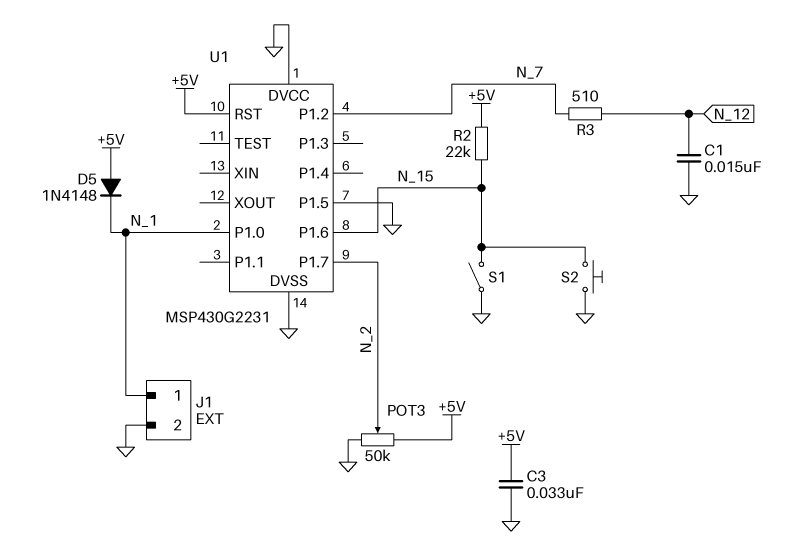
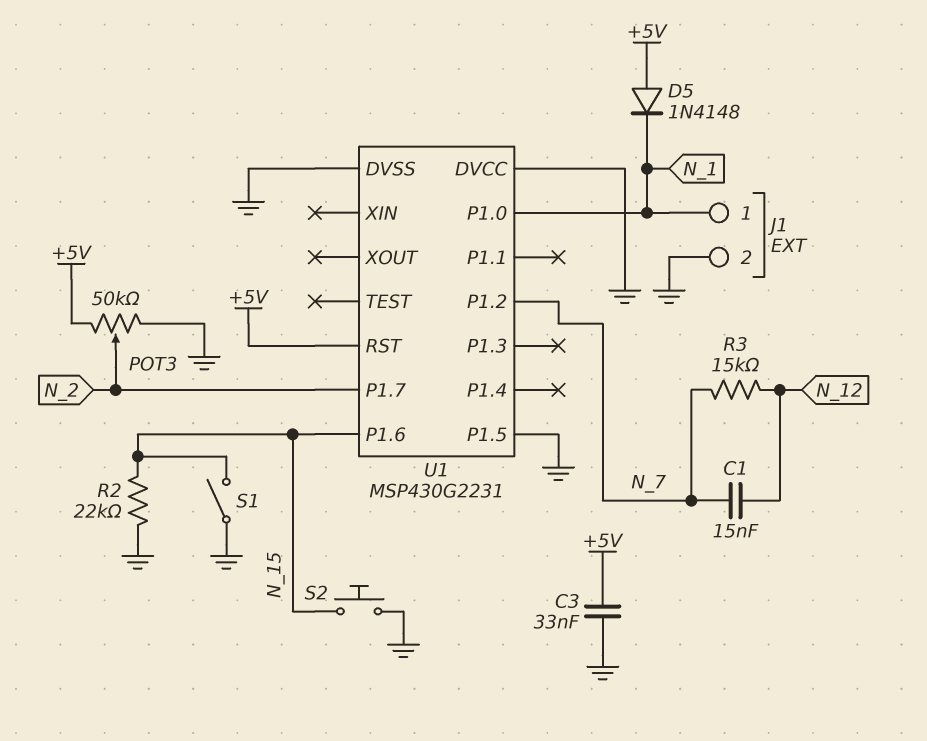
C1: 15nF (GND, N_12) -> 15nF (N_7, N_12)
R2: 22k (+5V, N_15) -> 22k (GND, N_15)
R3: 510 (N_7, N_12) -> 15k (N_7, N_12)

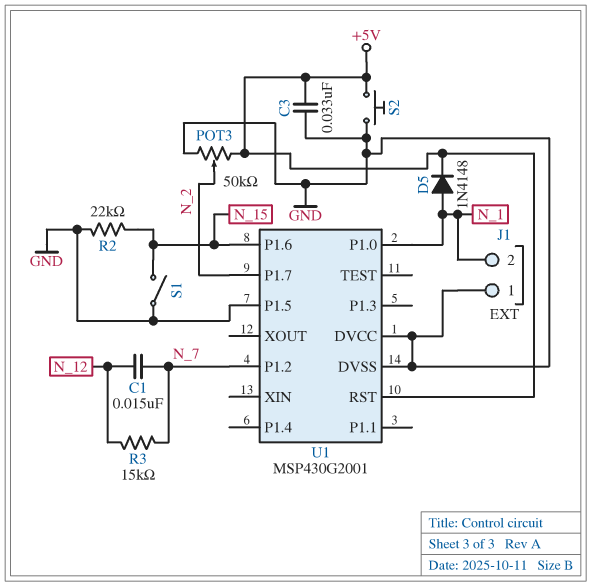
D5: diode 1N4148 (A +5V, K N_1) -> diode 1N4148 (A N_1, K +5V)
J1 pin 1: N_1 -> GND
J1 pin 2: GND -> N_1
S2: button (GND, N_15) -> button (+5V, GND)
U1: MSP430G2231 -> MSP430G2001

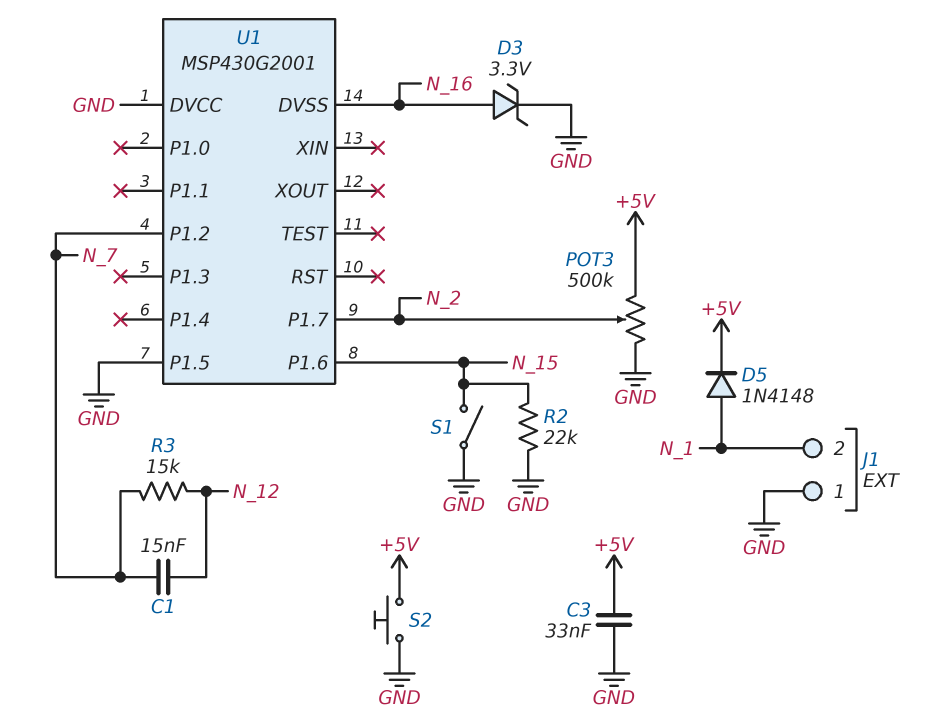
D3: none -> zener 3.3V (A N_16, K GND)
POT3: 50k (+5V, GND, wiper N_2) -> 500k (+5V, GND, wiper N_2)
U1 pin DVSS: GND -> N_16
U1 pin P1.0: N_1 -> none
U1 pin RST: +5V -> none

